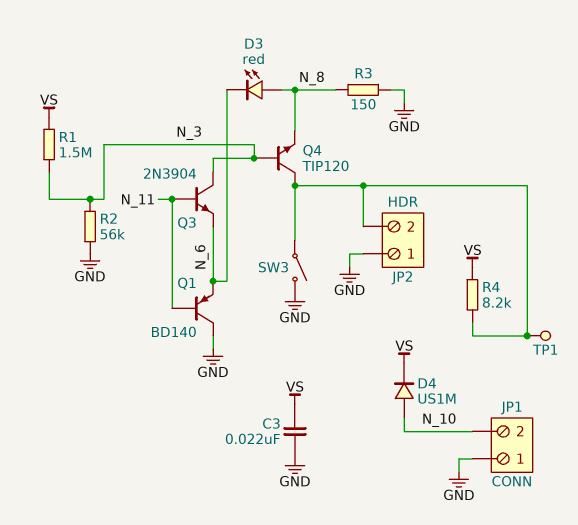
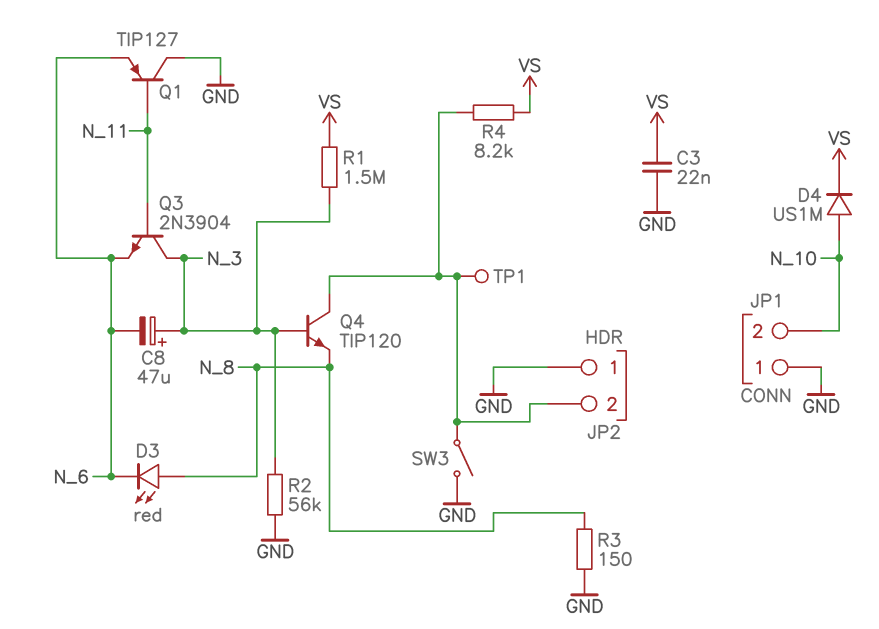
C8: none -> 47uF (plus N_3, minus N_6)
Q1: PNP BD140 (B N_11, C GND, E N_6) -> PNP TIP127 (B N_11, C GND, E N_6)

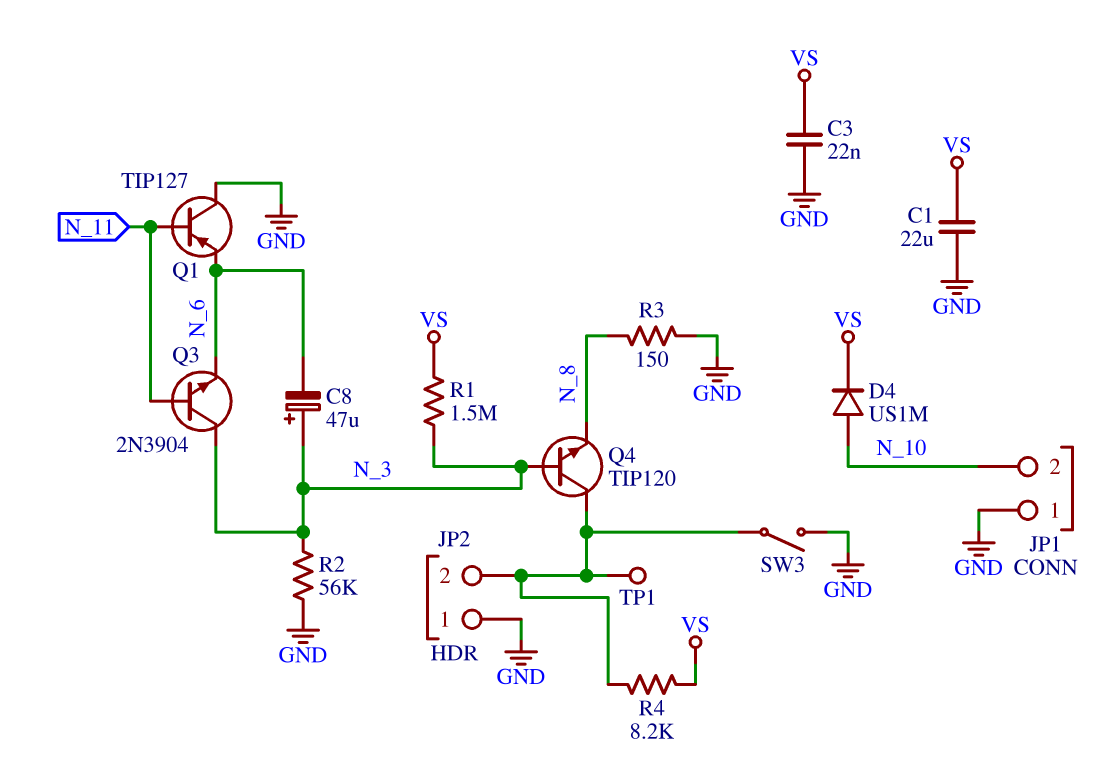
C1: none -> 22uF (GND, VS)
D3: LED red (A N_8, K N_6) -> none

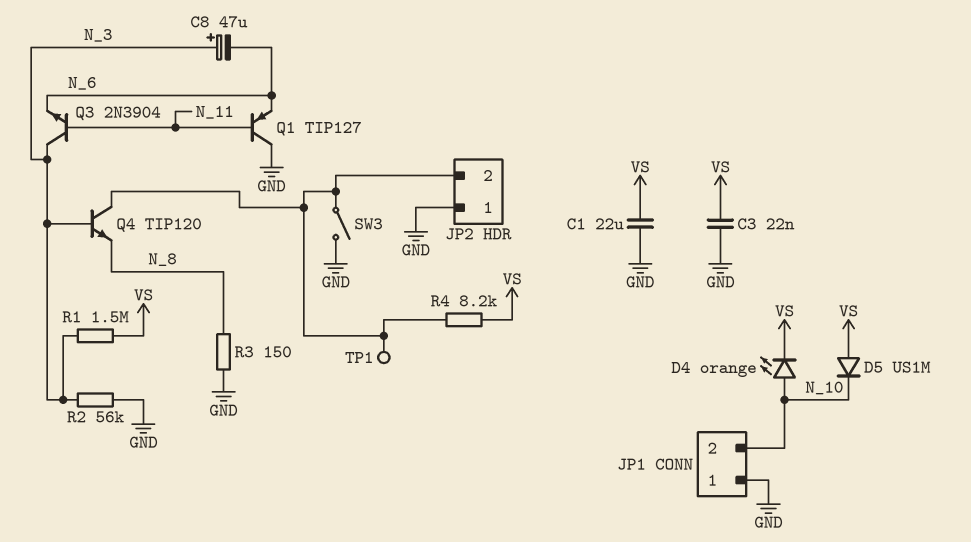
D4: diode US1M (A N_10, K VS) -> LED orange (A N_10, K VS)
D5: none -> diode US1M (A VS, K N_10)

